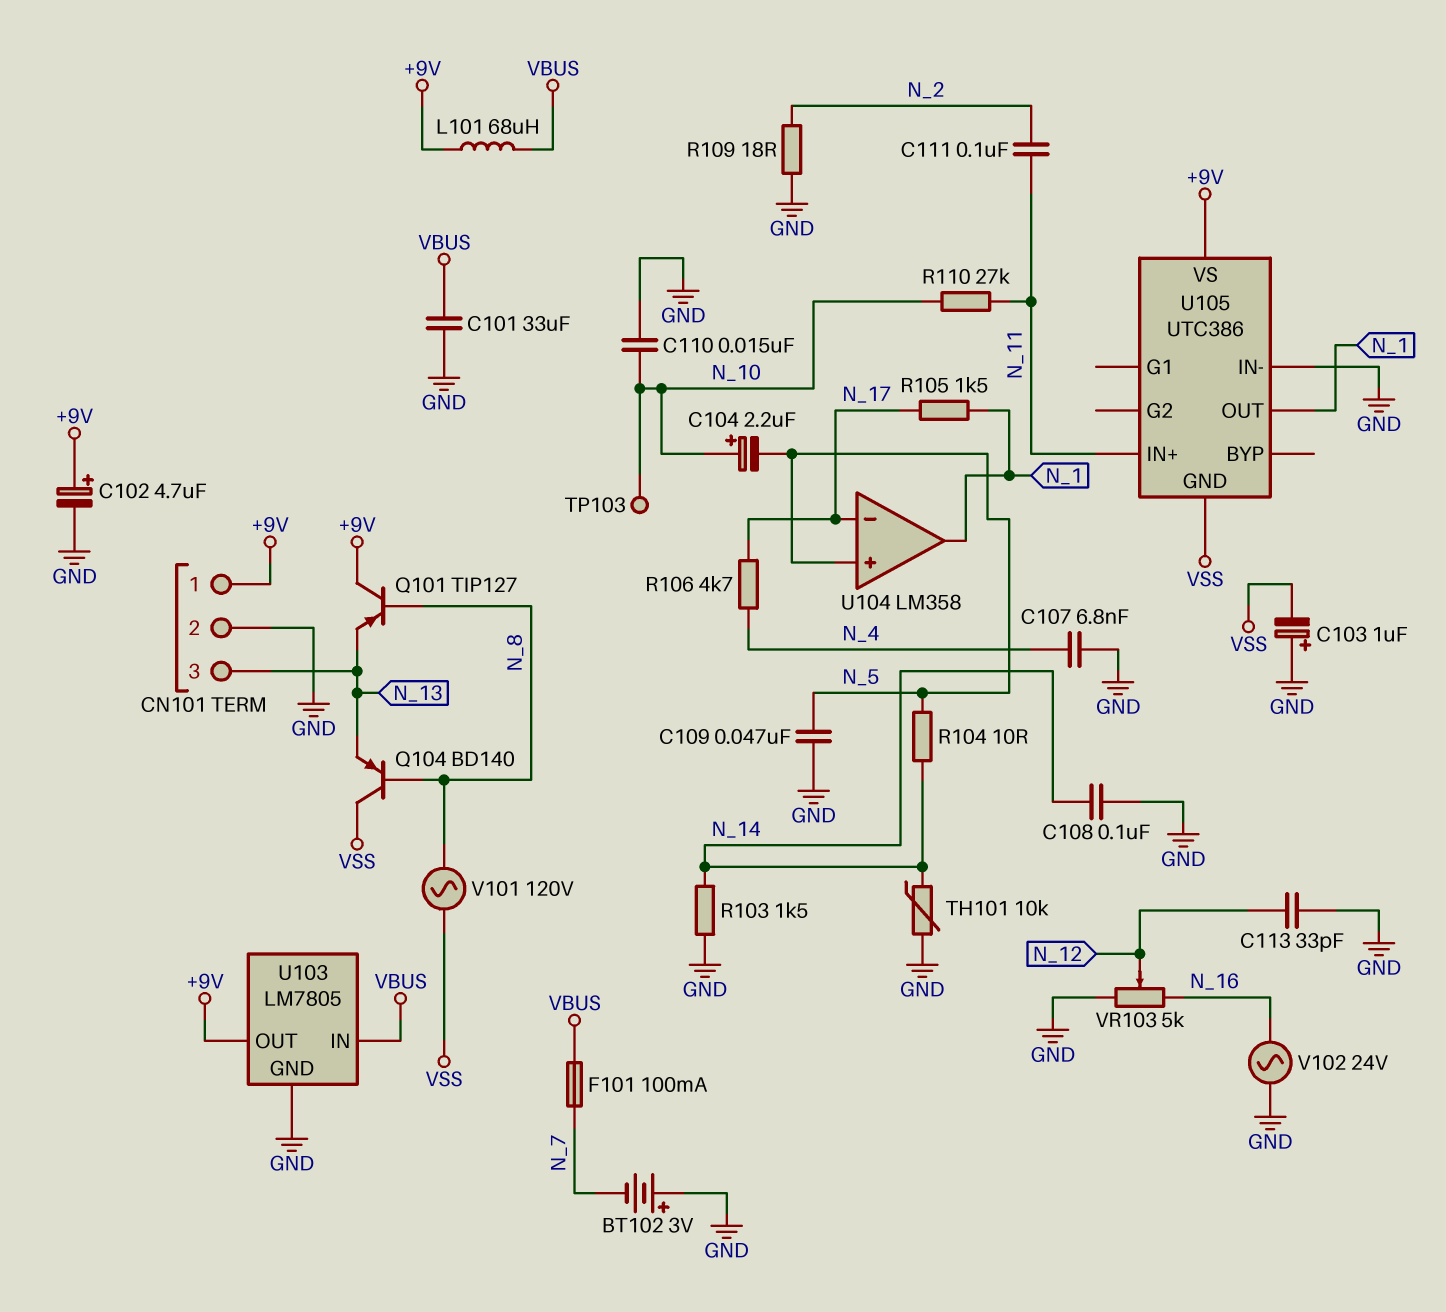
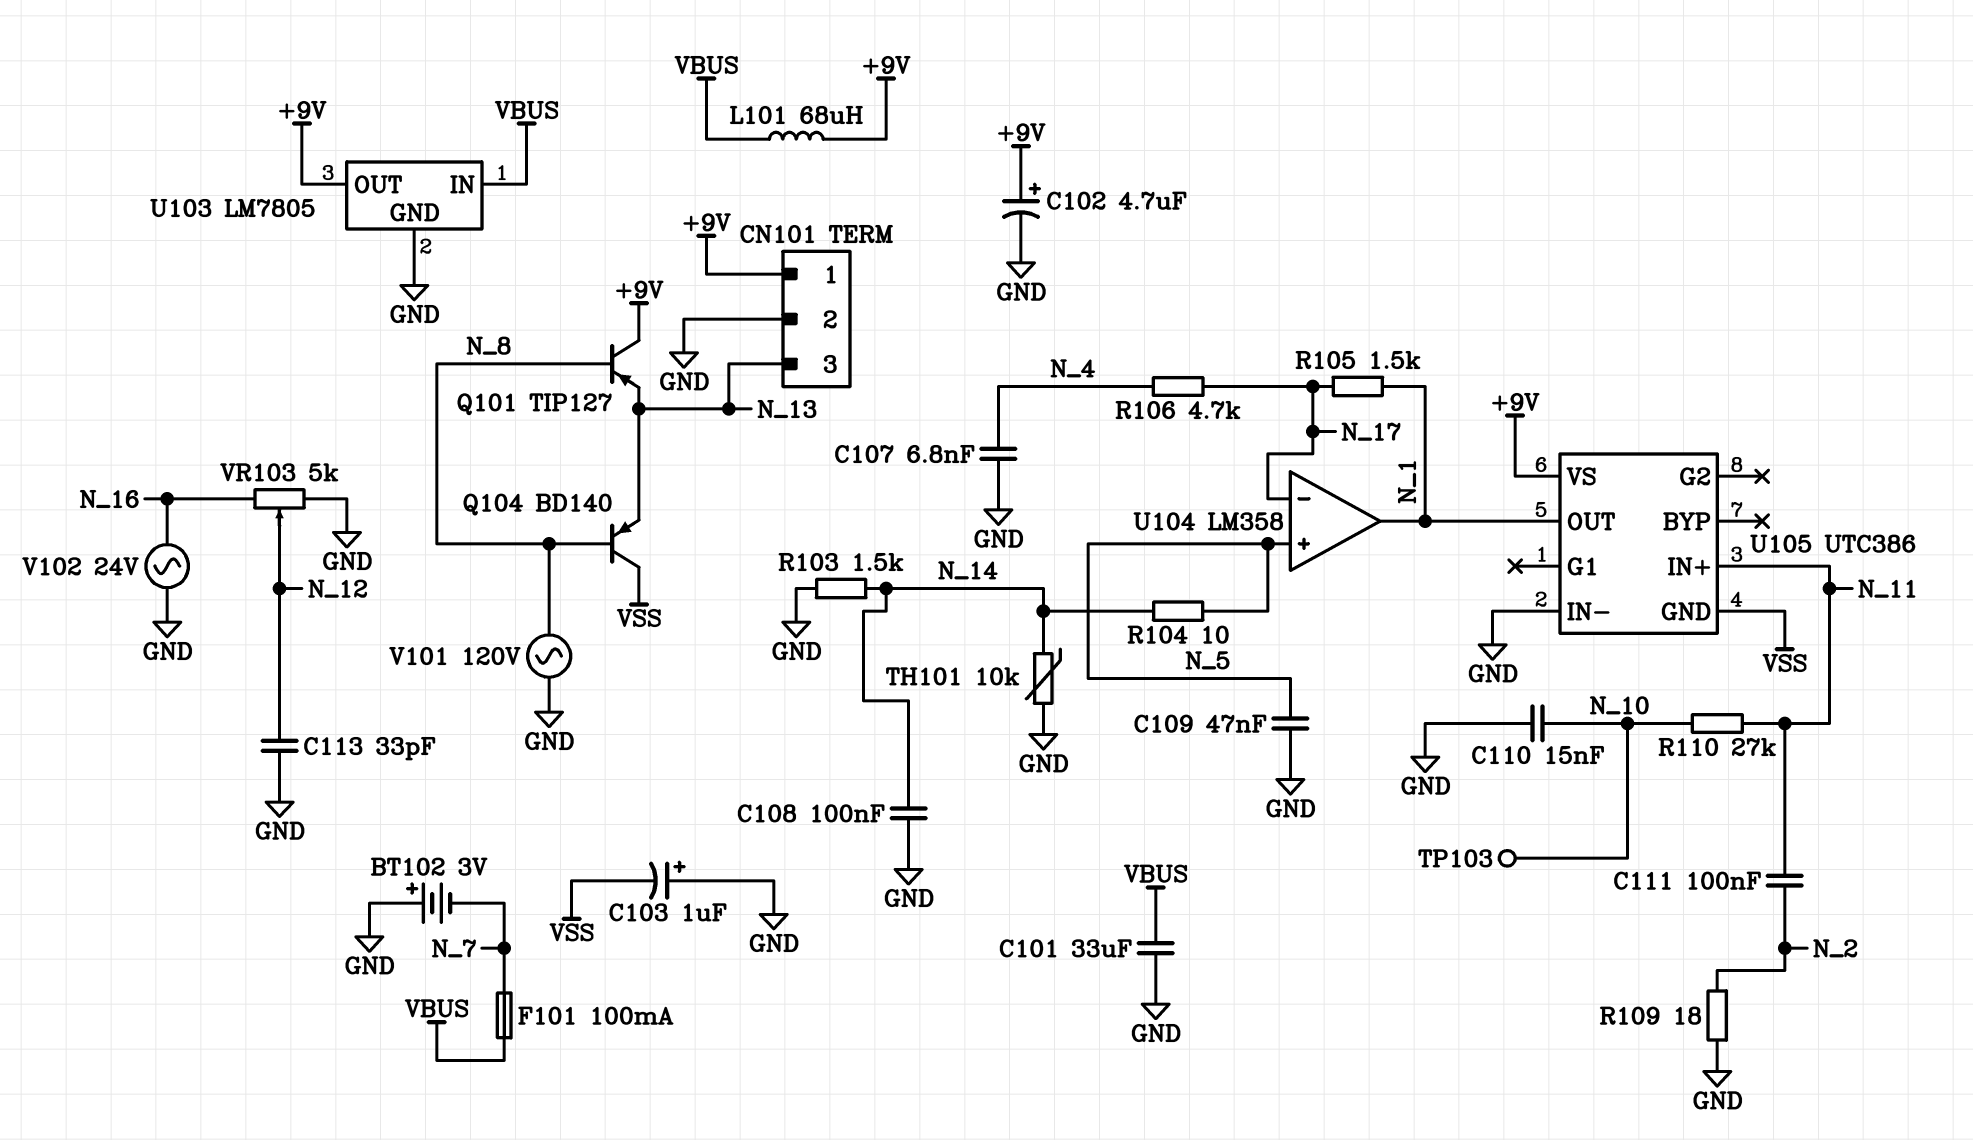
C104: 2.2uF (plus N_10, minus N_5) -> none
V101: AC 120V (N_8, VSS) -> AC 120V (GND, N_8)

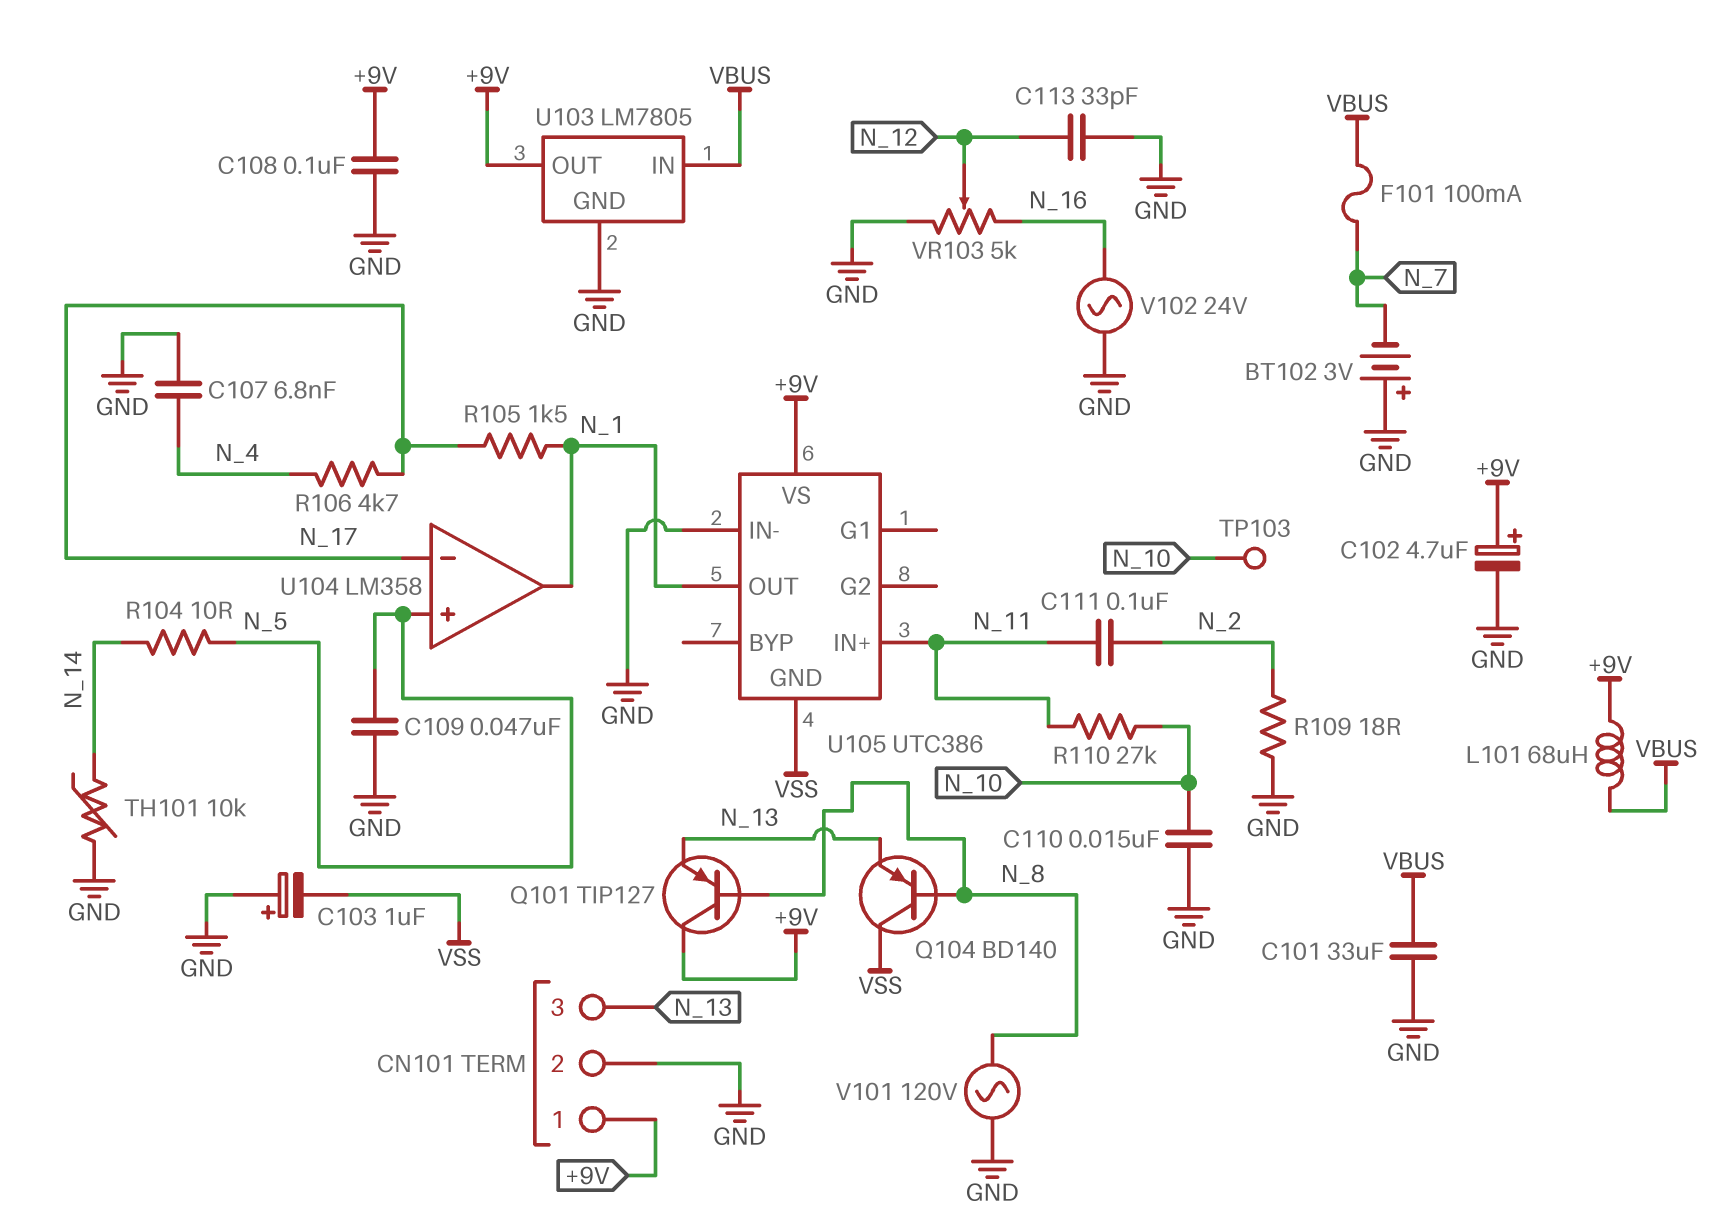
C108: 100nF (GND, N_14) -> 100nF (+9V, GND)
R103: 1.5k (GND, N_14) -> none

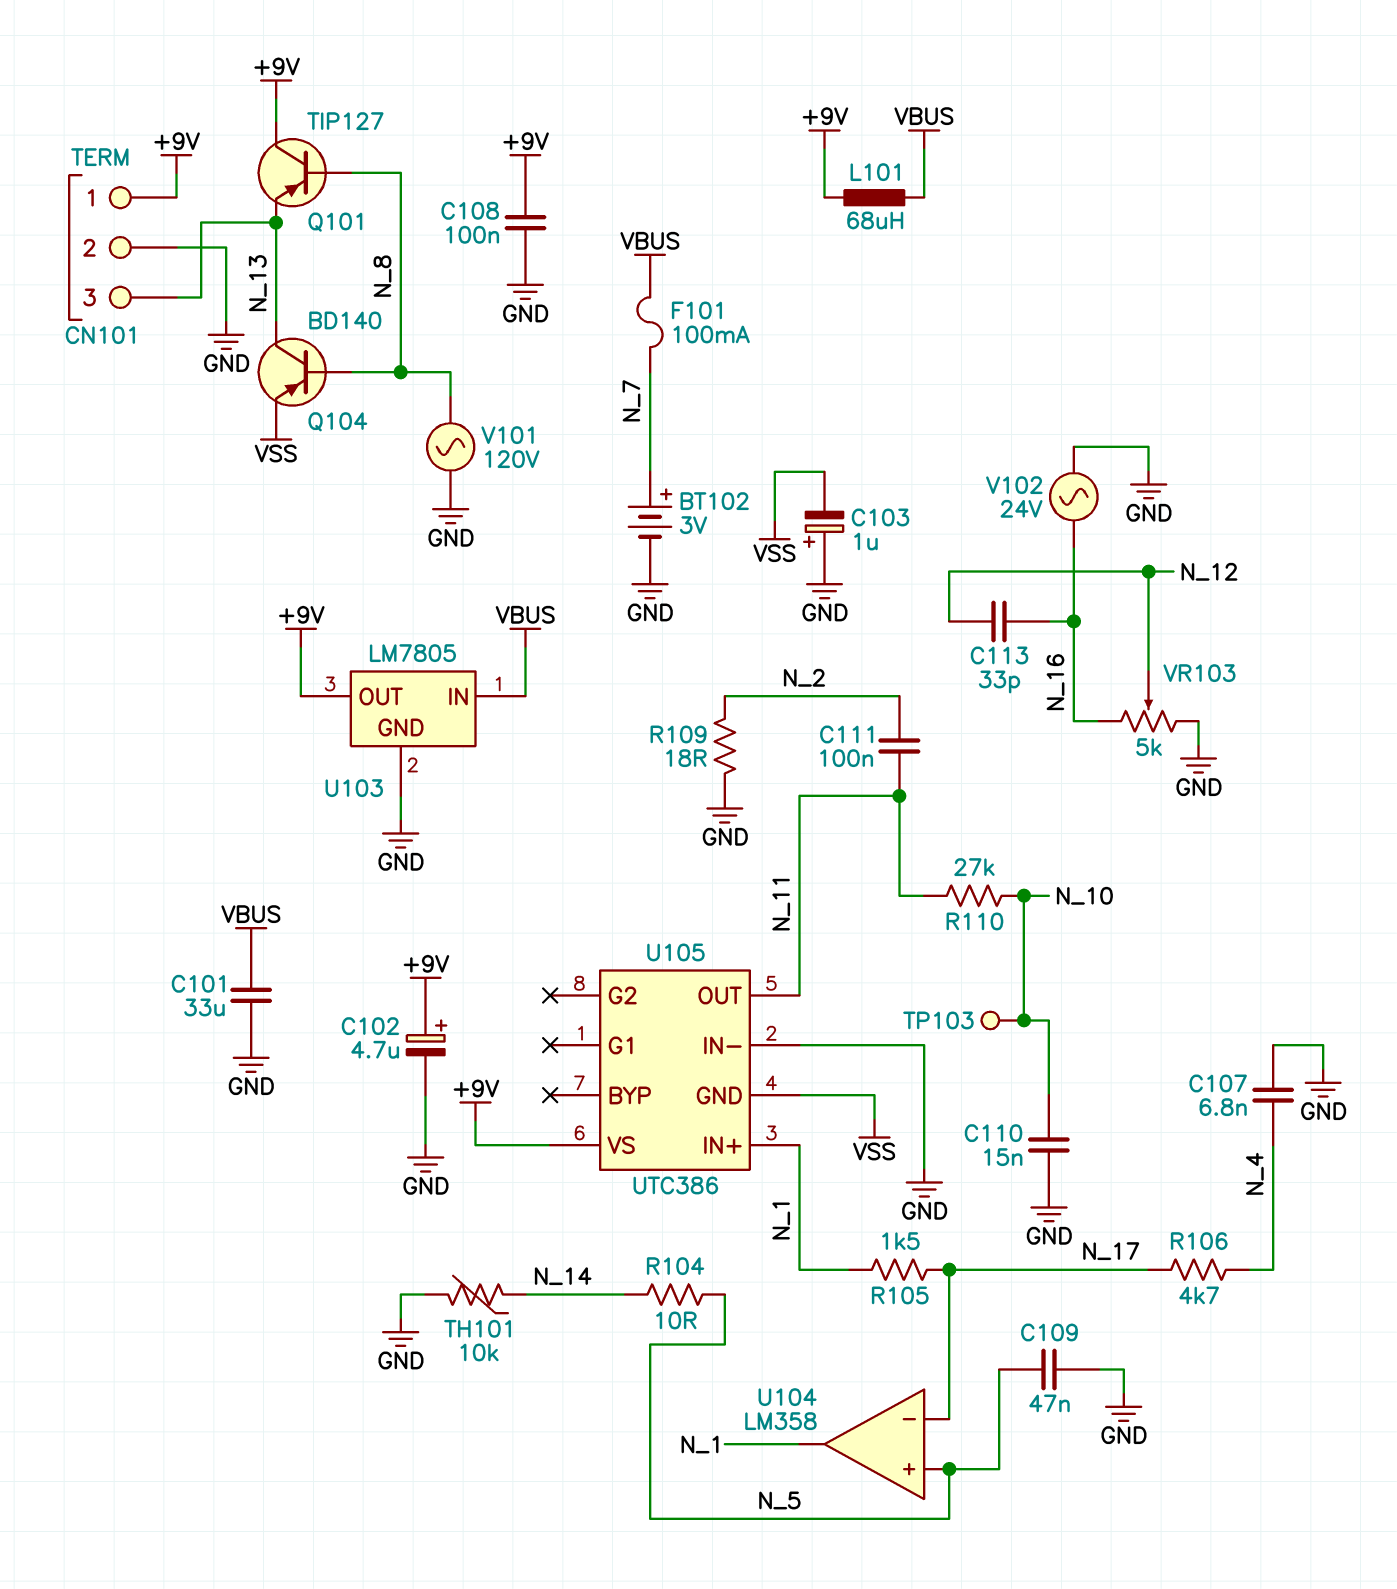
BT102: 3V (plus GND, minus N_7) -> 3V (plus N_7, minus GND)
C113: 33pF (GND, N_12) -> 33pF (N_12, N_16)
Q104: PNP BD140 (B N_8, C VSS, E N_13) -> PNP BD140 (B N_8, C N_13, E VSS)
U105 pin IN+: N_11 -> N_1
U105 pin OUT: N_1 -> N_11

